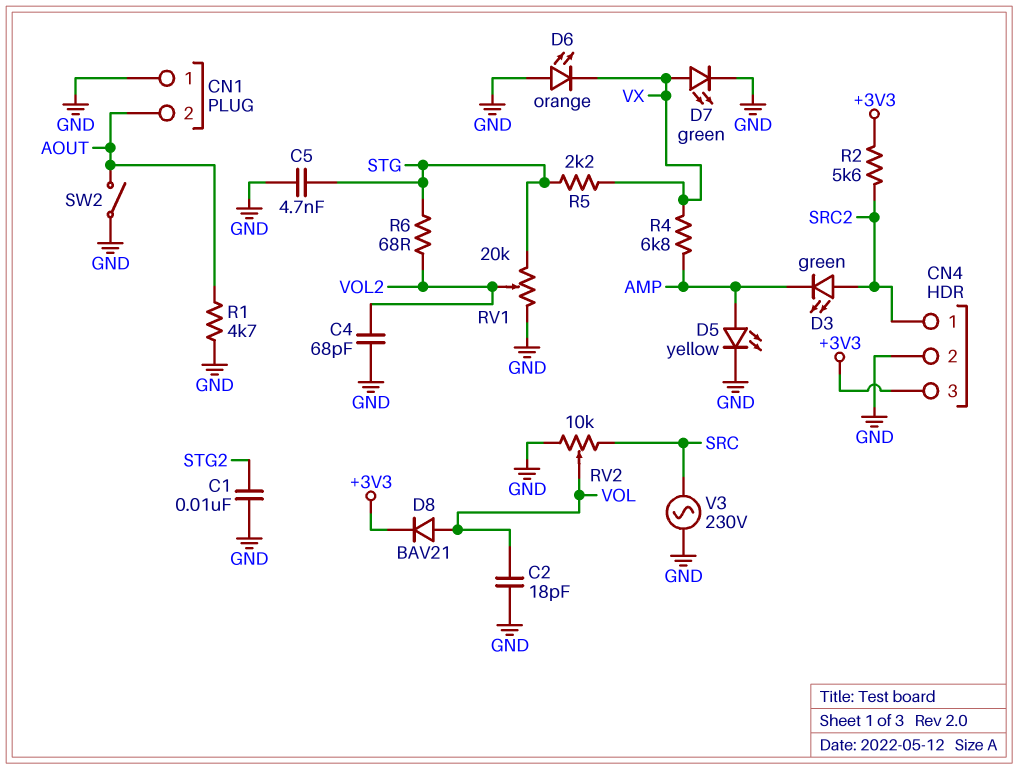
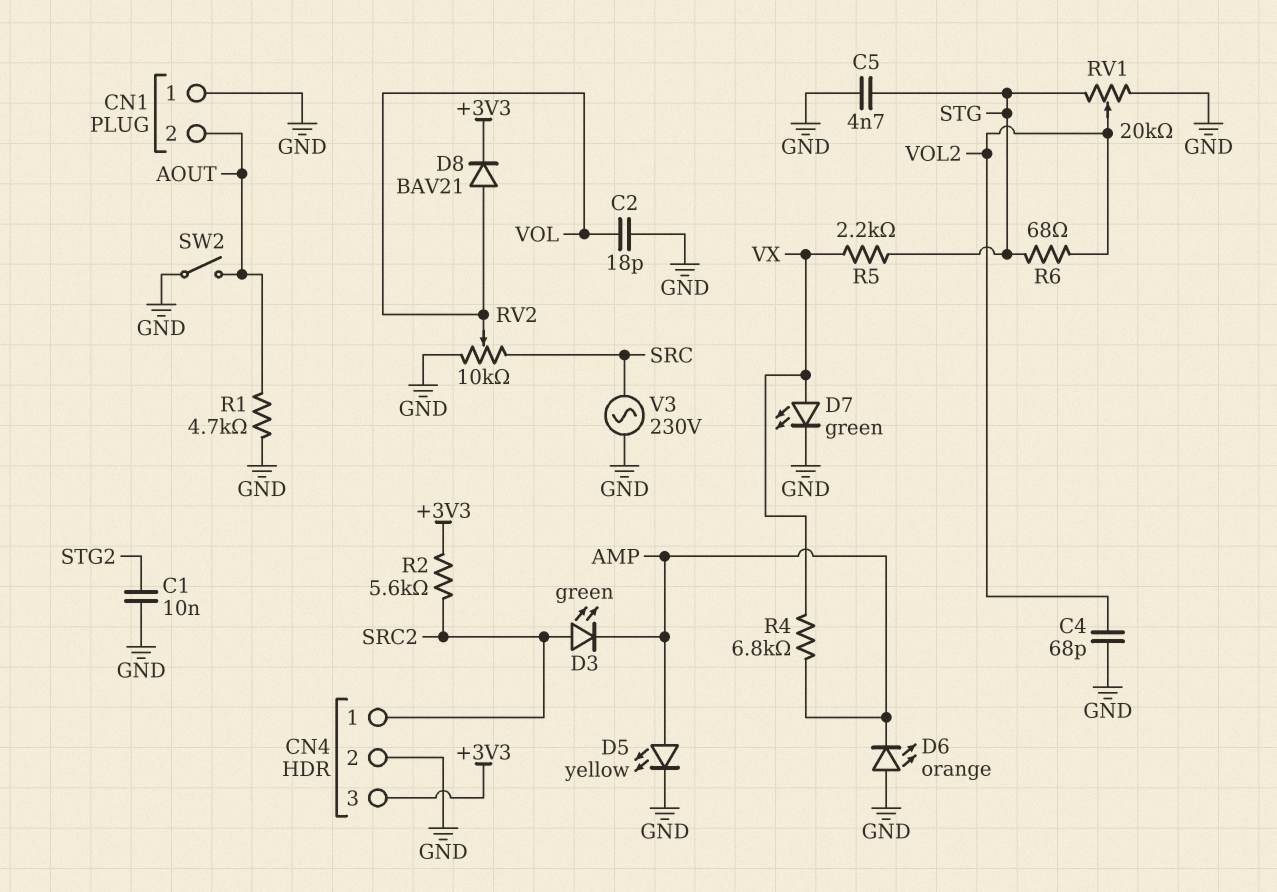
D6: LED orange (A GND, K VX) -> LED orange (A GND, K AMP)

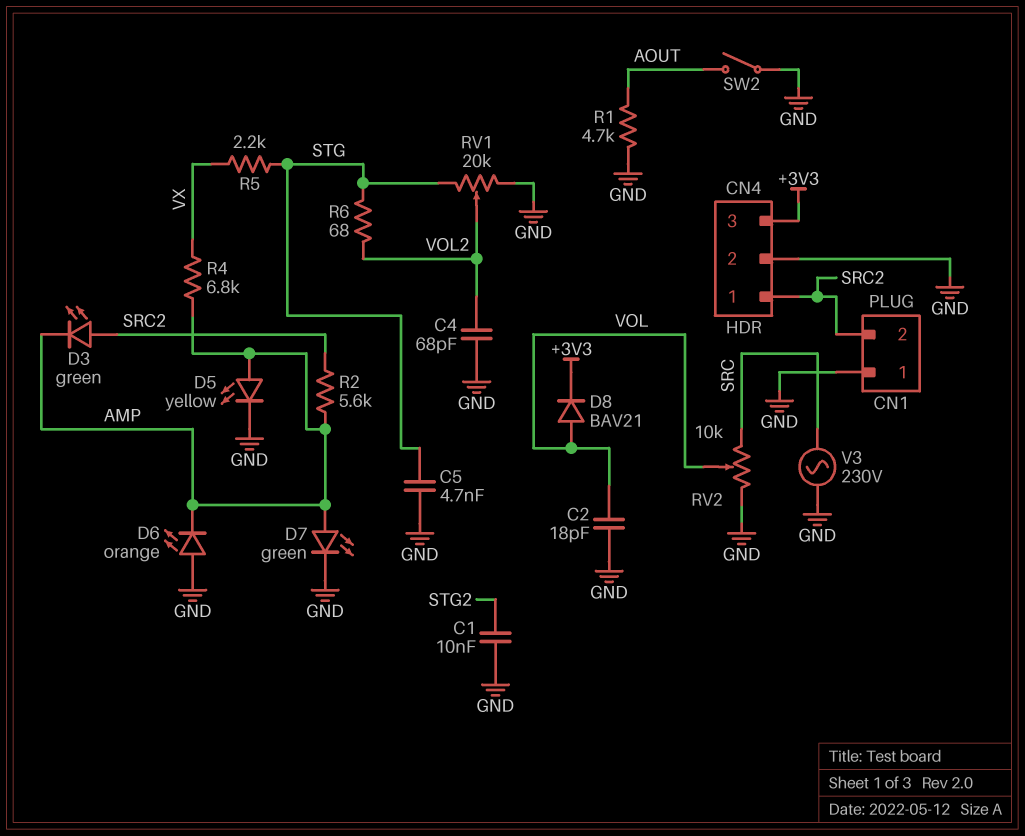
CN1 pin 2: AOUT -> SRC2
D7: LED green (A VX, K GND) -> LED green (A AMP, K GND)
R2: 5.6k (+3V3, SRC2) -> 5.6k (AMP, SRC2)

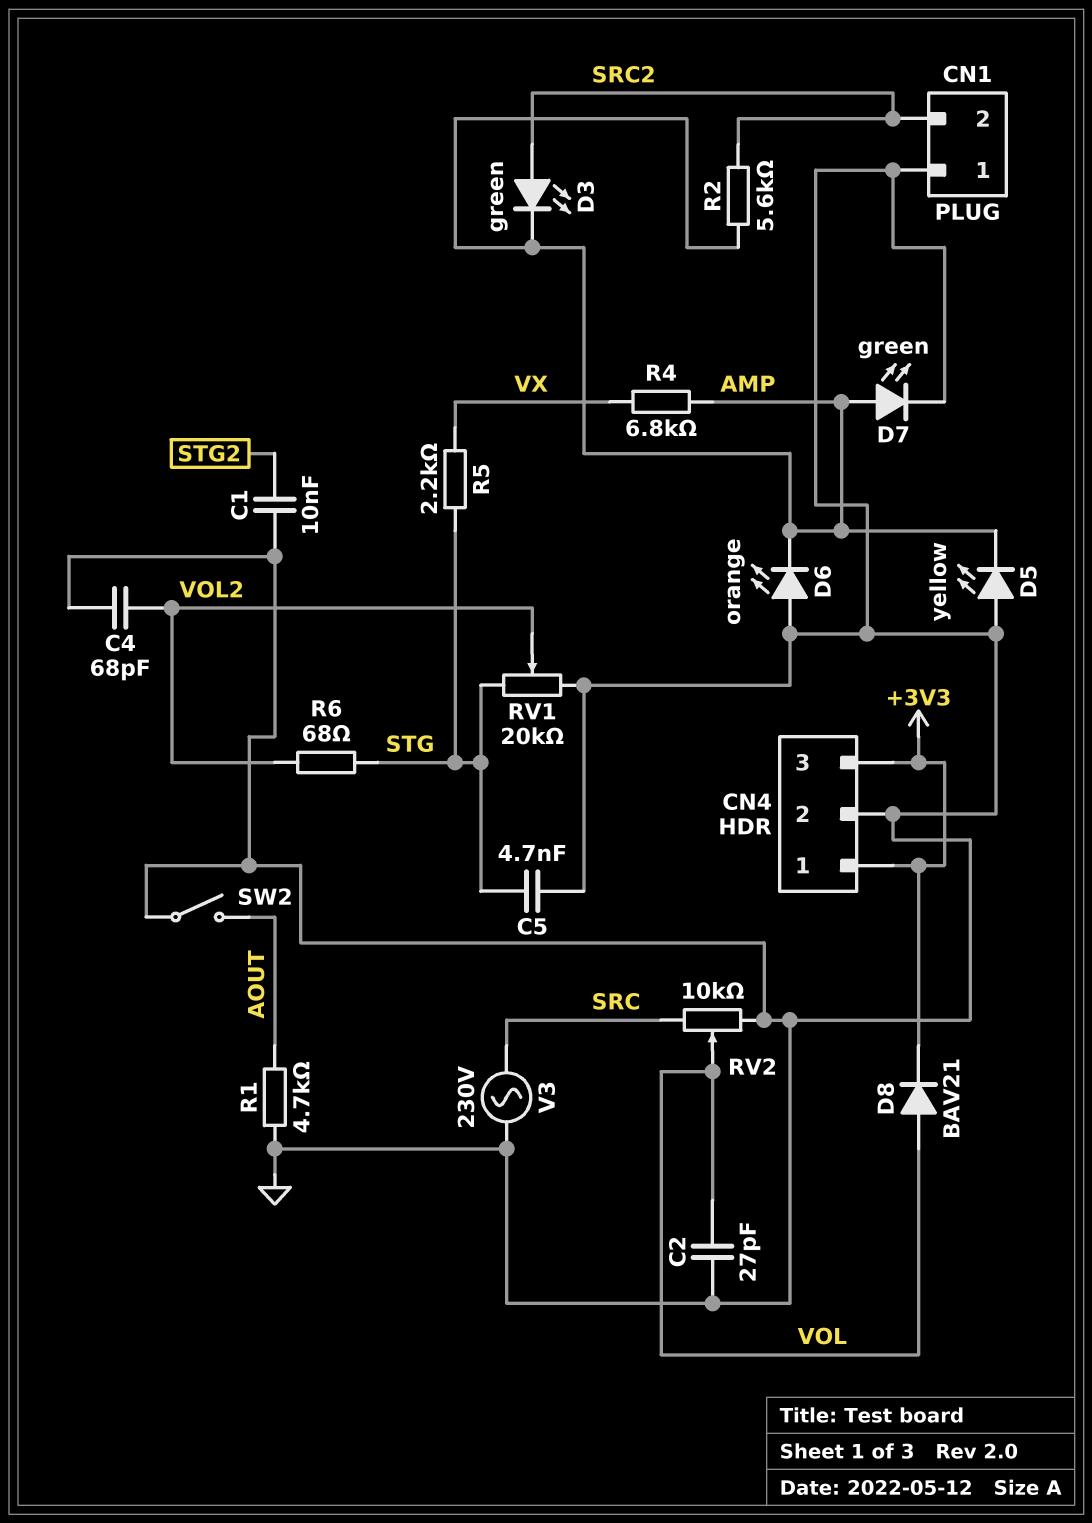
C2: 18pF (GND, VOL) -> 27pF (GND, VOL)
CN4 pin 1: SRC2 -> +3V3
D5: LED yellow (A AMP, K GND) -> LED yellow (A GND, K AMP)

